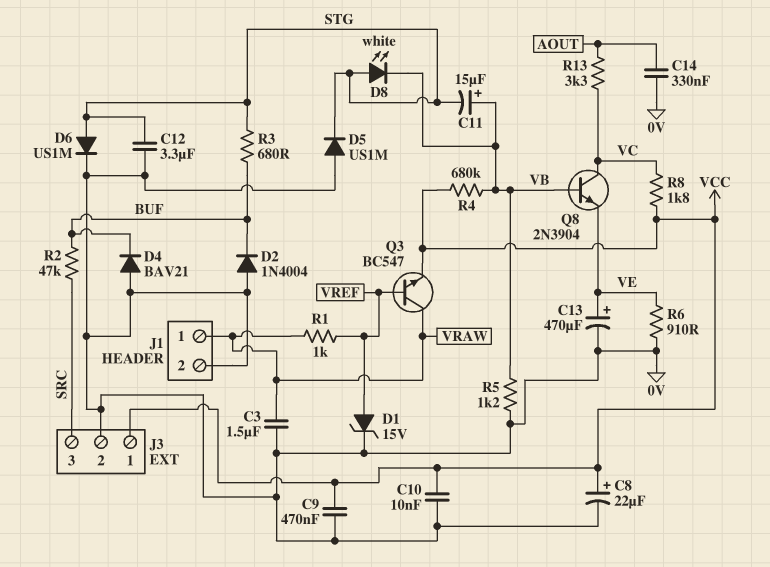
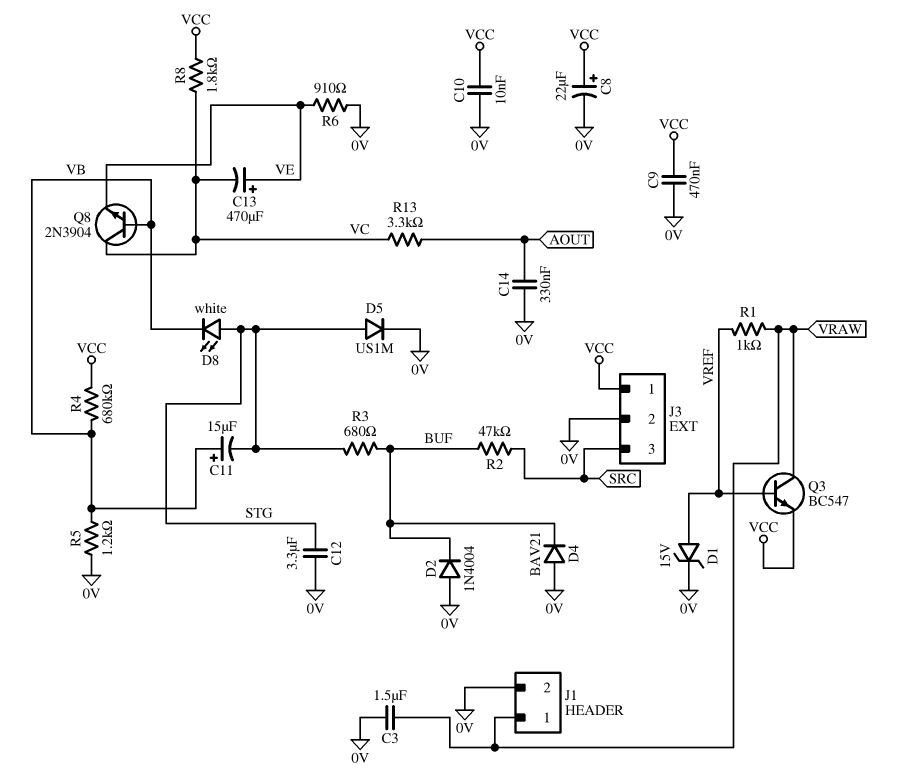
C13: 470uF (plus VE, minus 0V) -> 470uF (plus VE, minus VC)
D5: diode US1M (A 0V, K STG) -> diode US1M (A STG, K 0V)
D6: diode US1M (A STG, K 0V) -> none

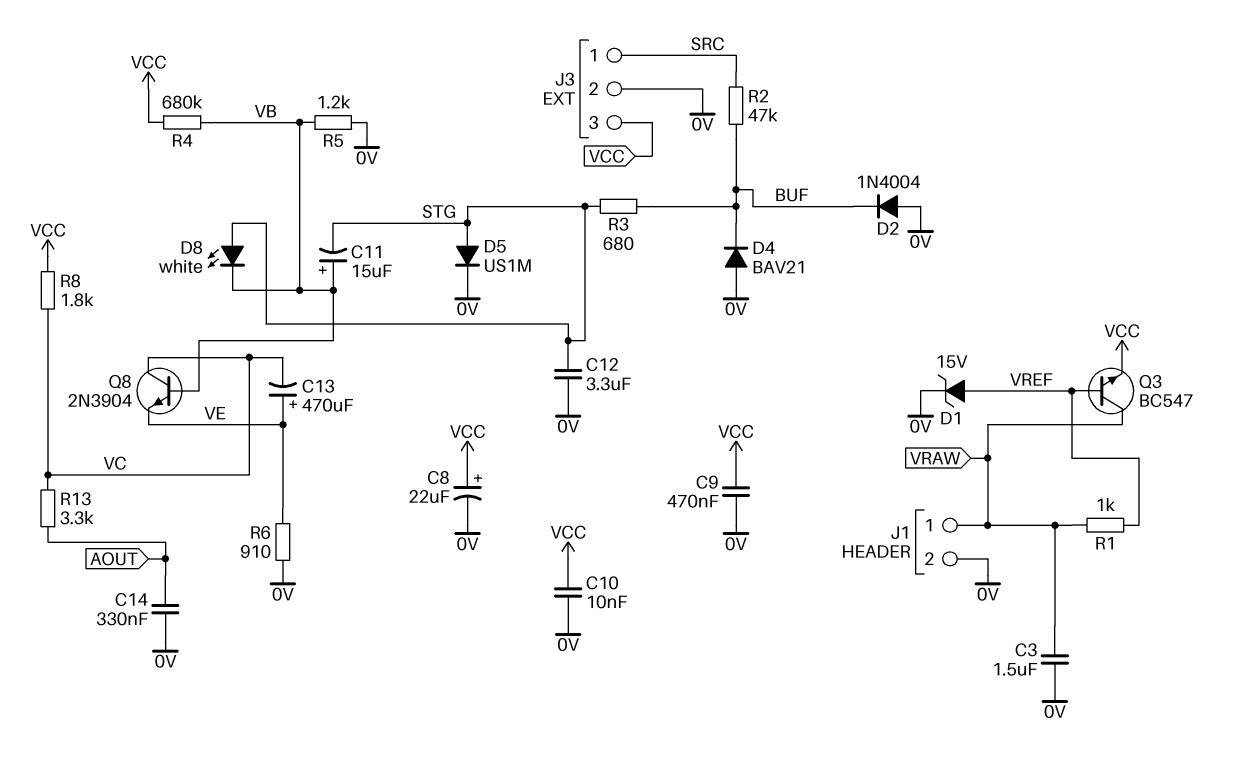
J3 pin 1: VCC -> SRC
J3 pin 3: SRC -> VCC

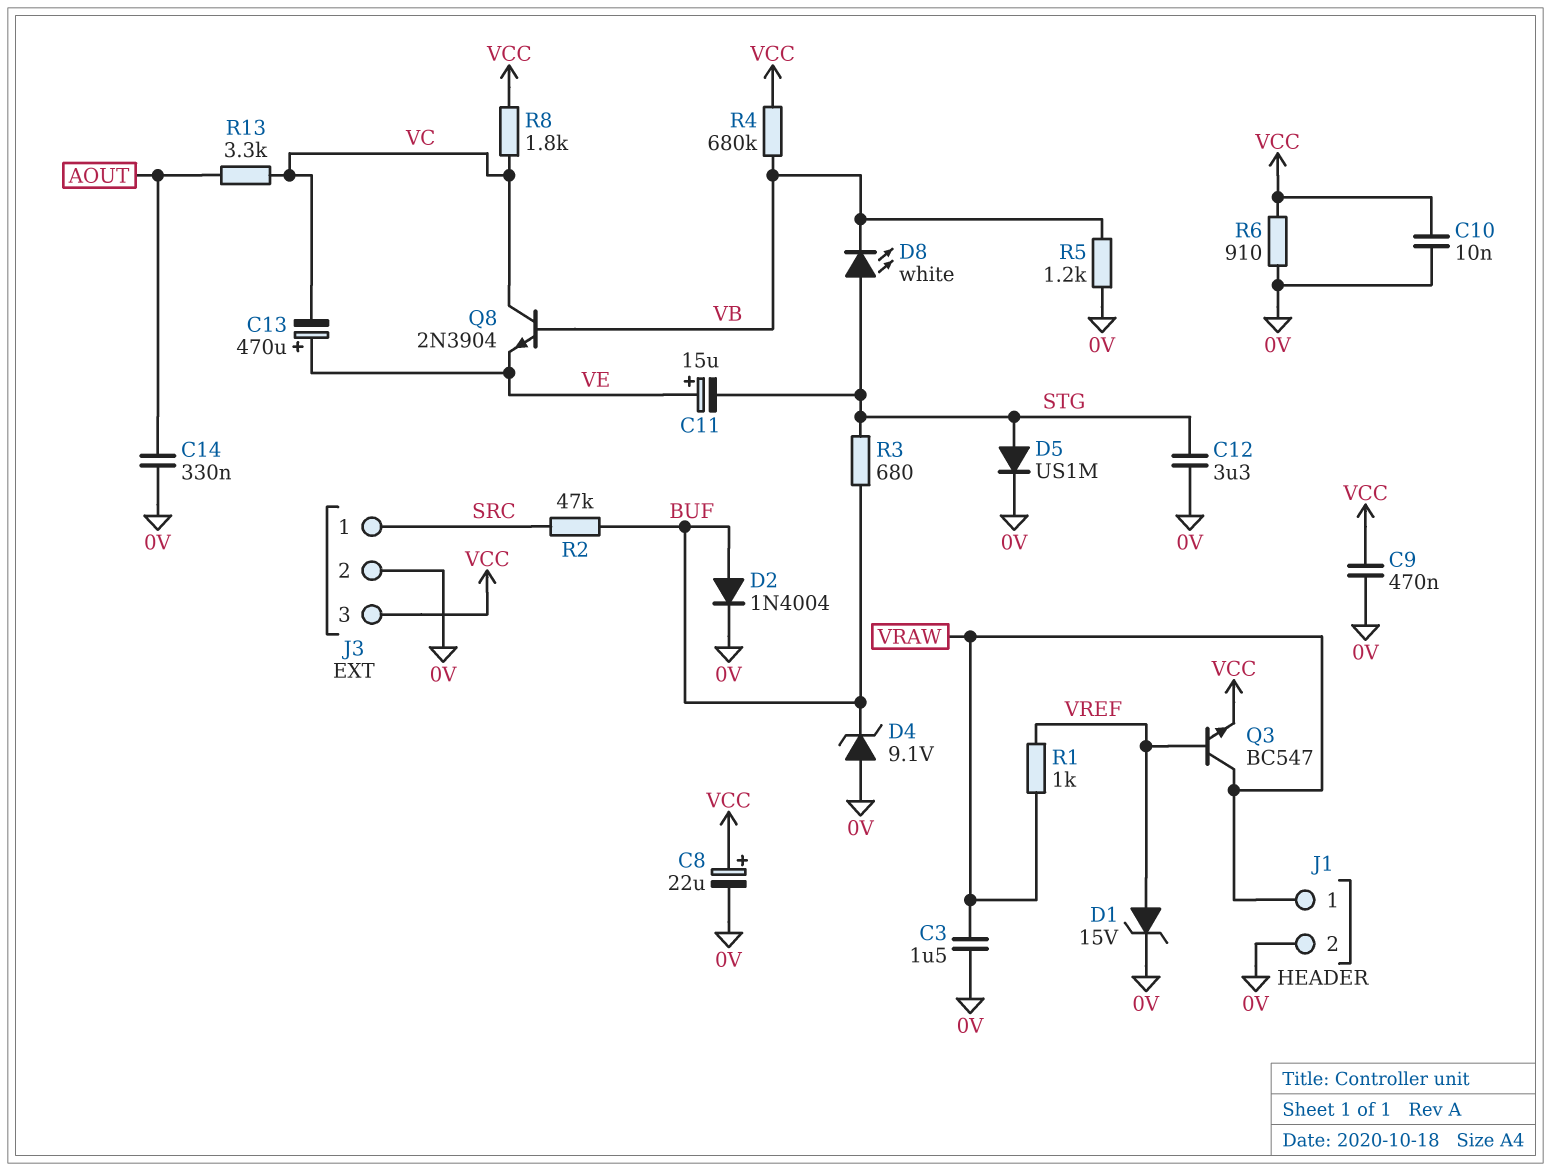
C11: 15uF (plus VB, minus STG) -> 15uF (plus VE, minus STG)
D2: diode 1N4004 (A 0V, K BUF) -> diode 1N4004 (A BUF, K 0V)
D4: diode BAV21 (A 0V, K BUF) -> zener 9.1V (A 0V, K BUF)
R6: 910 (0V, VE) -> 910 (0V, VCC)

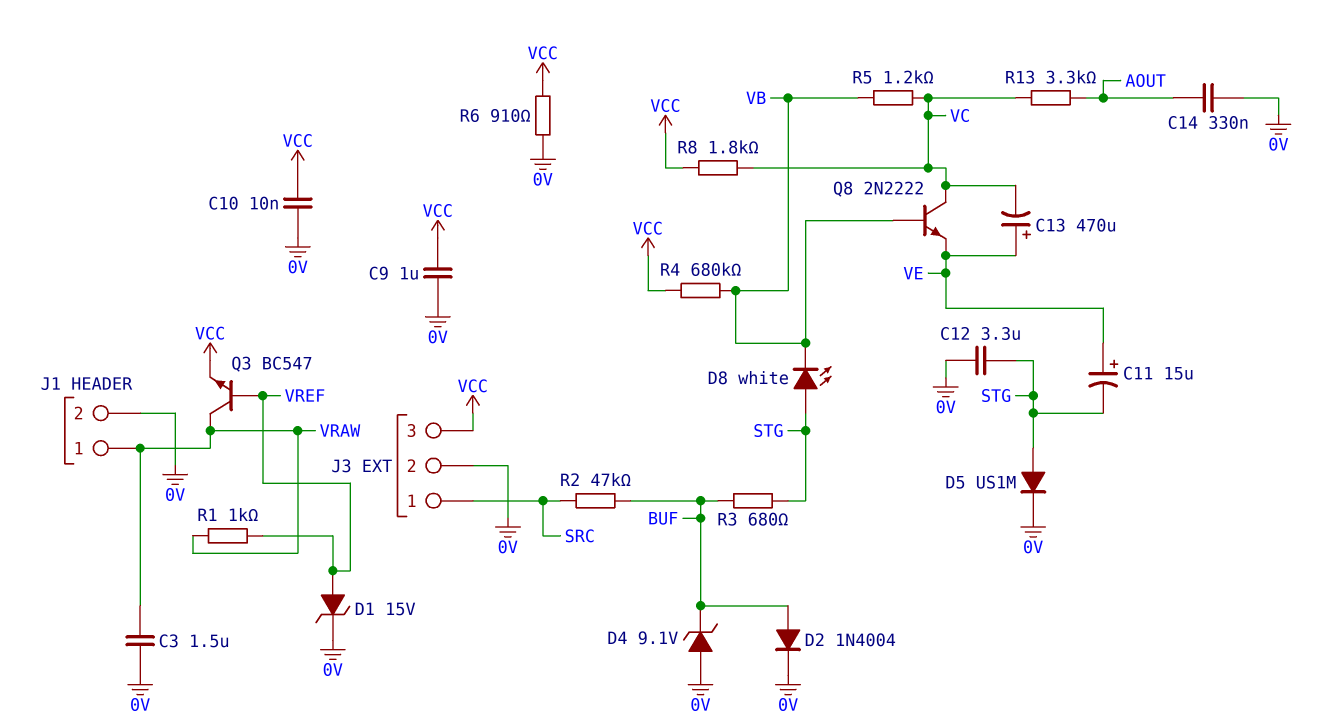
C8: 22uF (plus VCC, minus 0V) -> none
C9: 470nF (0V, VCC) -> 1uF (0V, VCC)
Q8: NPN 2N3904 (B VB, C VC, E VE) -> NPN 2N2222 (B VB, C VC, E VE)
R5: 1.2k (0V, VB) -> 1.2k (VB, VC)

